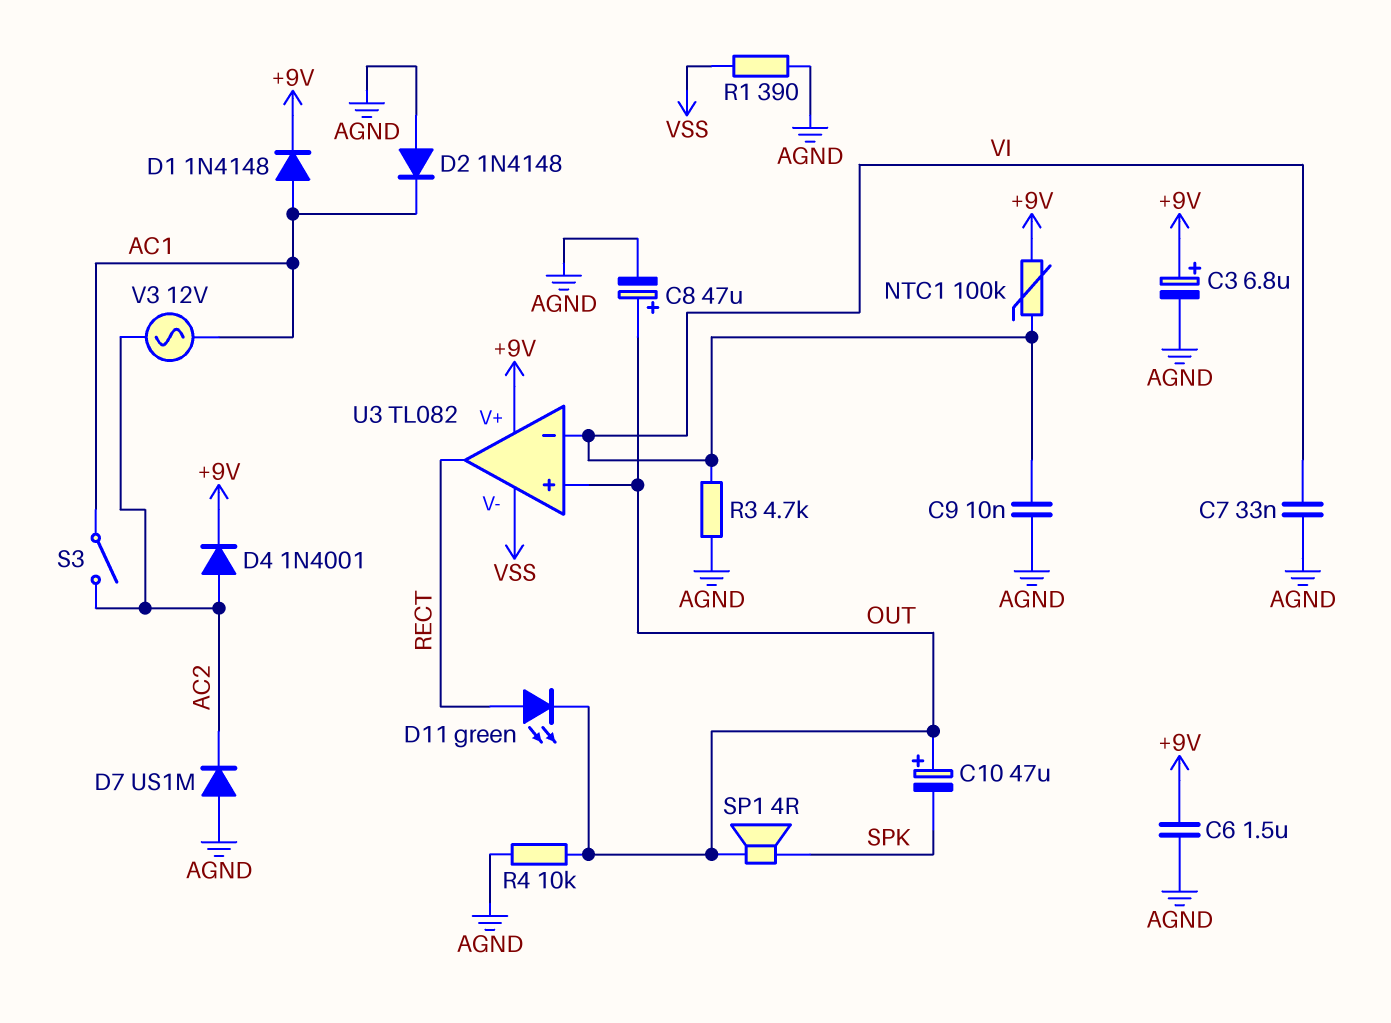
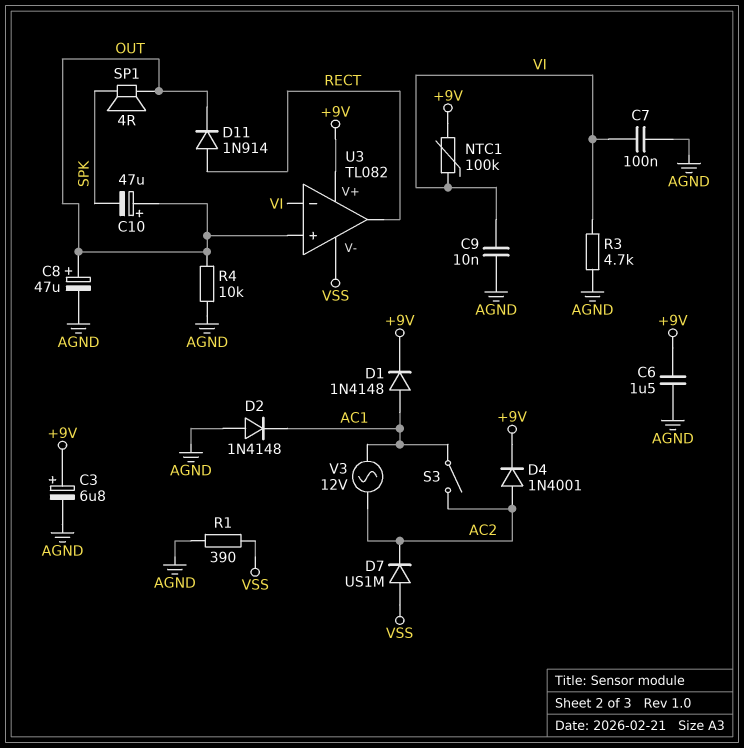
C7: 33nF (AGND, VI) -> 100nF (AGND, VI)
D7: diode US1M (A AGND, K AC2) -> diode US1M (A VSS, K AC2)
D11: LED green (A RECT, K OUT) -> diode 1N914 (A RECT, K OUT)

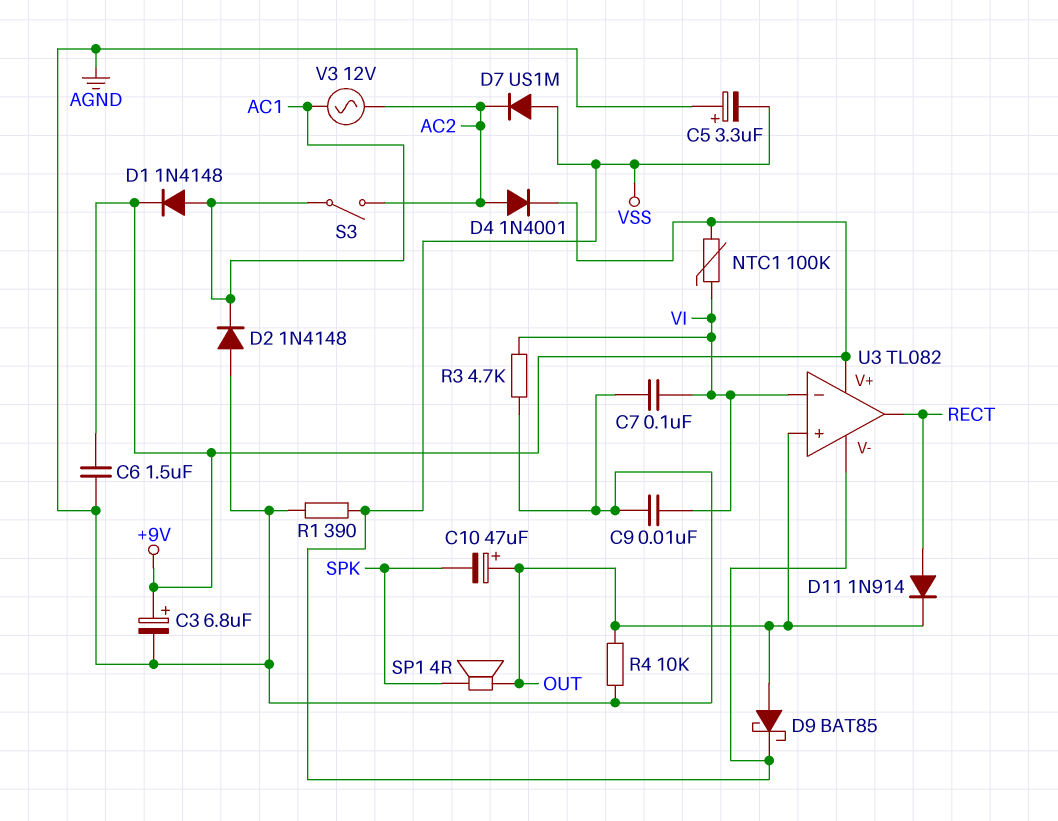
C5: none -> 3.3uF (plus AGND, minus VSS)
C8: 47uF (plus OUT, minus AGND) -> none
D9: none -> schottky BAT85 (A OUT, K VSS)

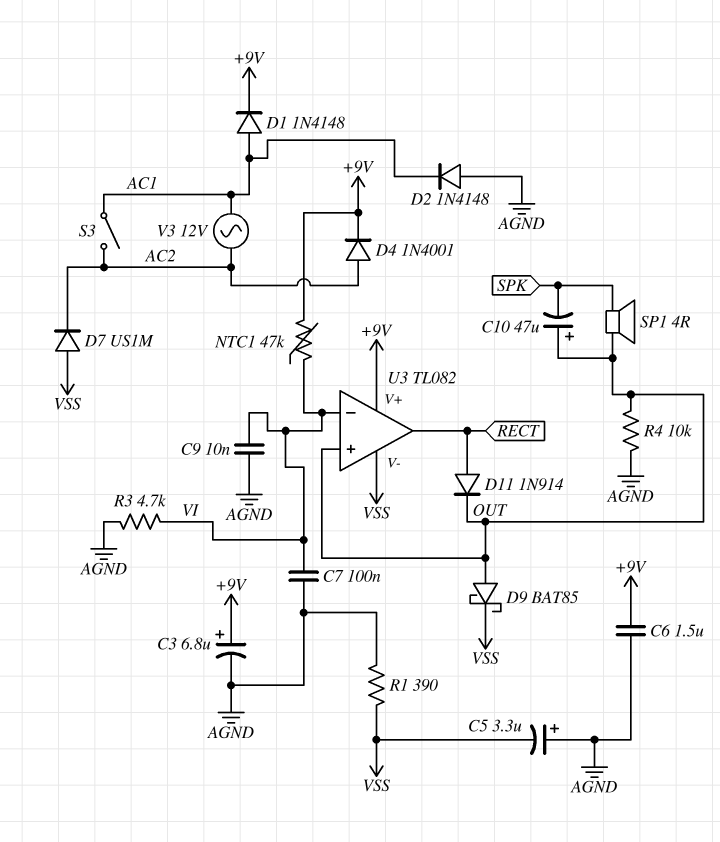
NTC1: 100k (+9V, VI) -> 47k (+9V, VI)

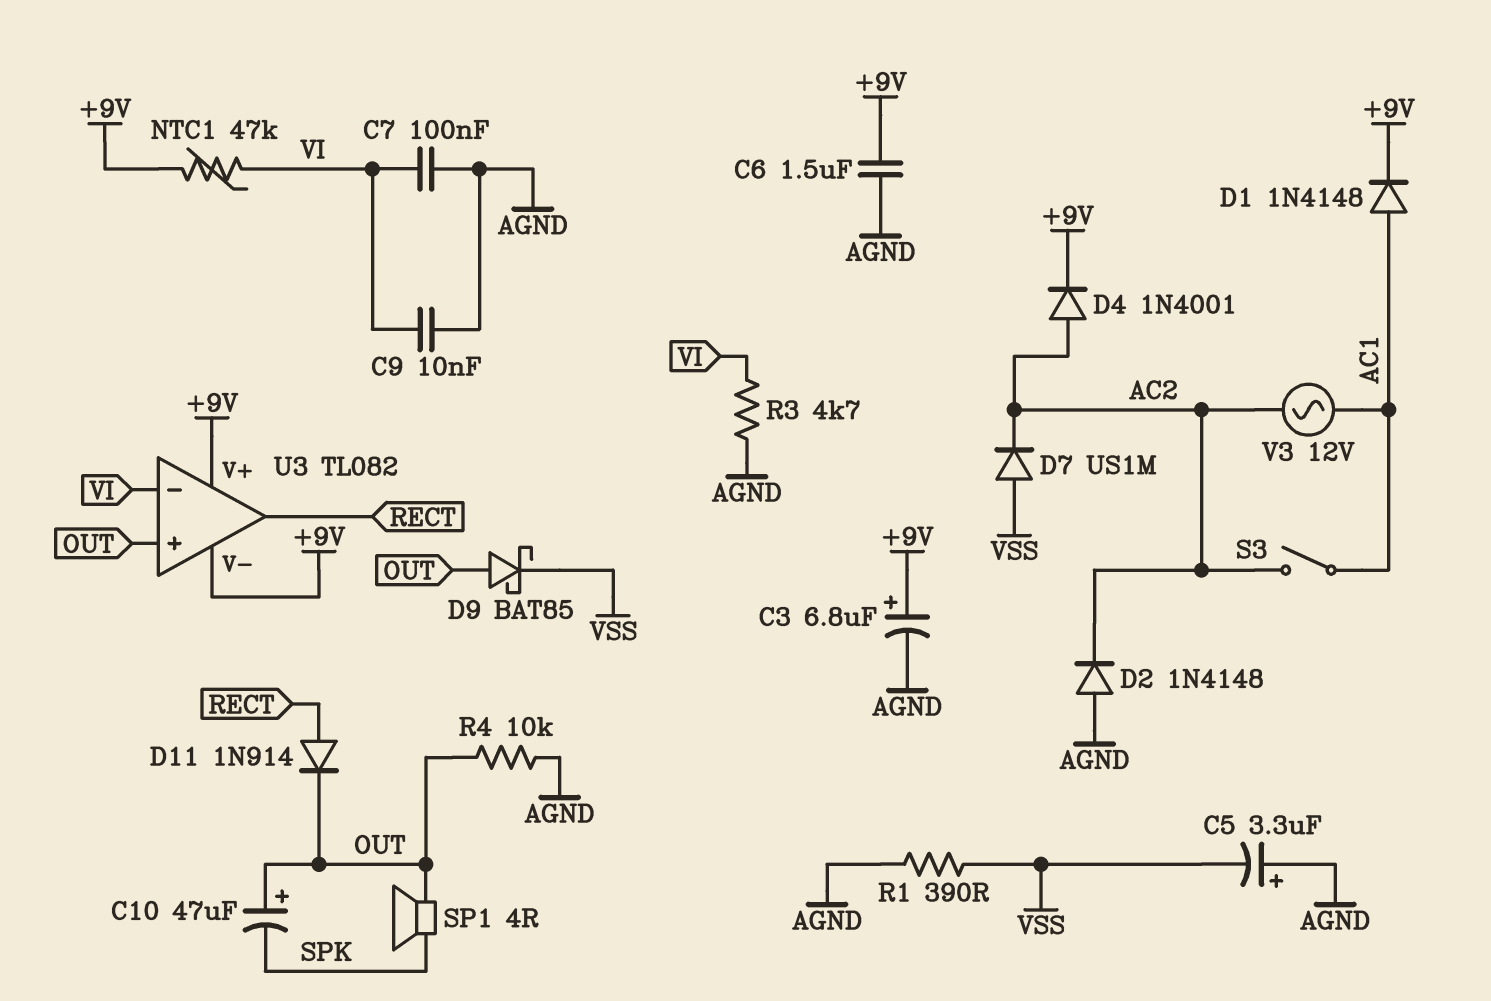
D2: diode 1N4148 (A AGND, K AC1) -> diode 1N4148 (A AGND, K AC2)
U3 pin V-: VSS -> +9V

